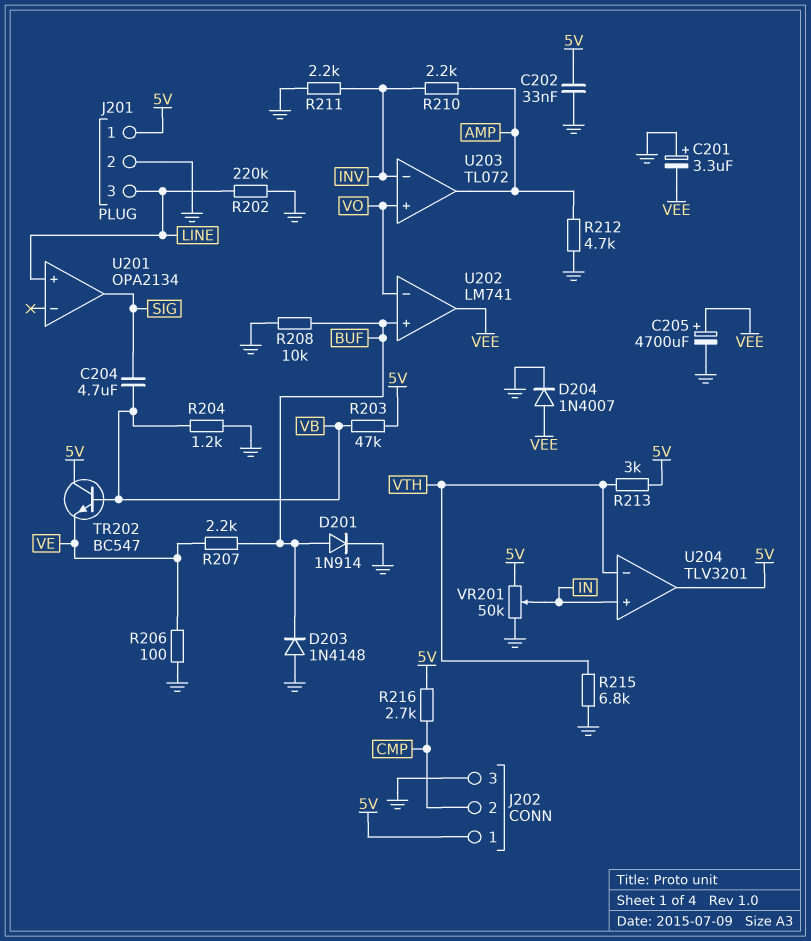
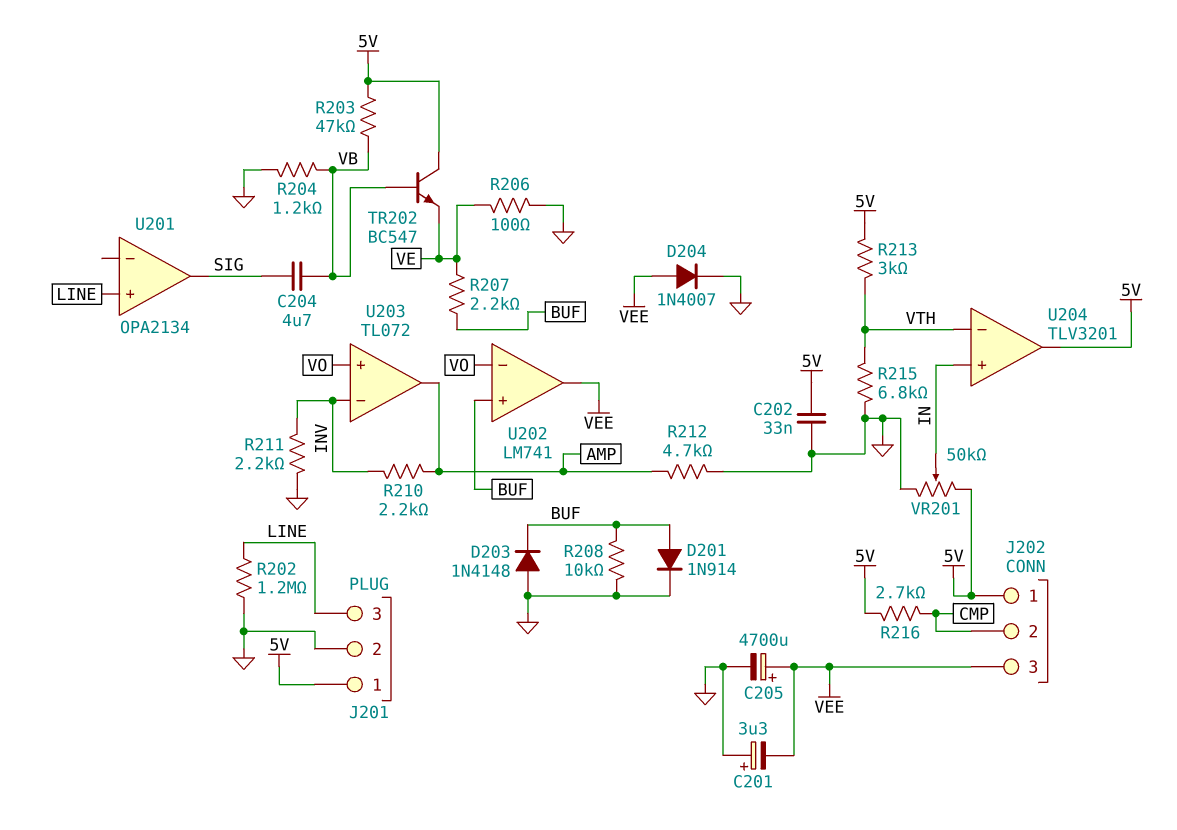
J202 pin 3: GND -> VEE
R202: 220k (GND, LINE) -> 1.2M (GND, LINE)

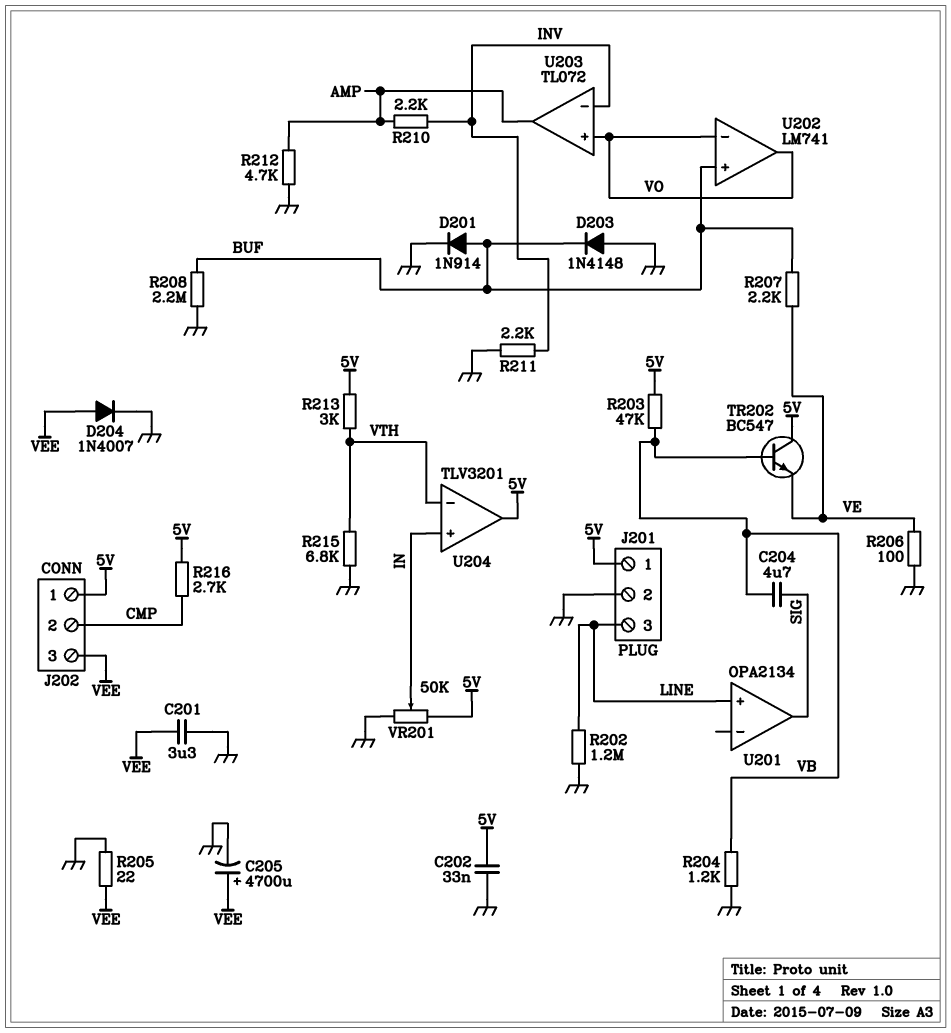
C201: 3.3uF (plus GND, minus VEE) -> 3.3uF (GND, VEE)
R205: none -> 22 (GND, VEE)
R208: 10k (BUF, GND) -> 2.2M (BUF, GND)
U202 pin out: VEE -> VO

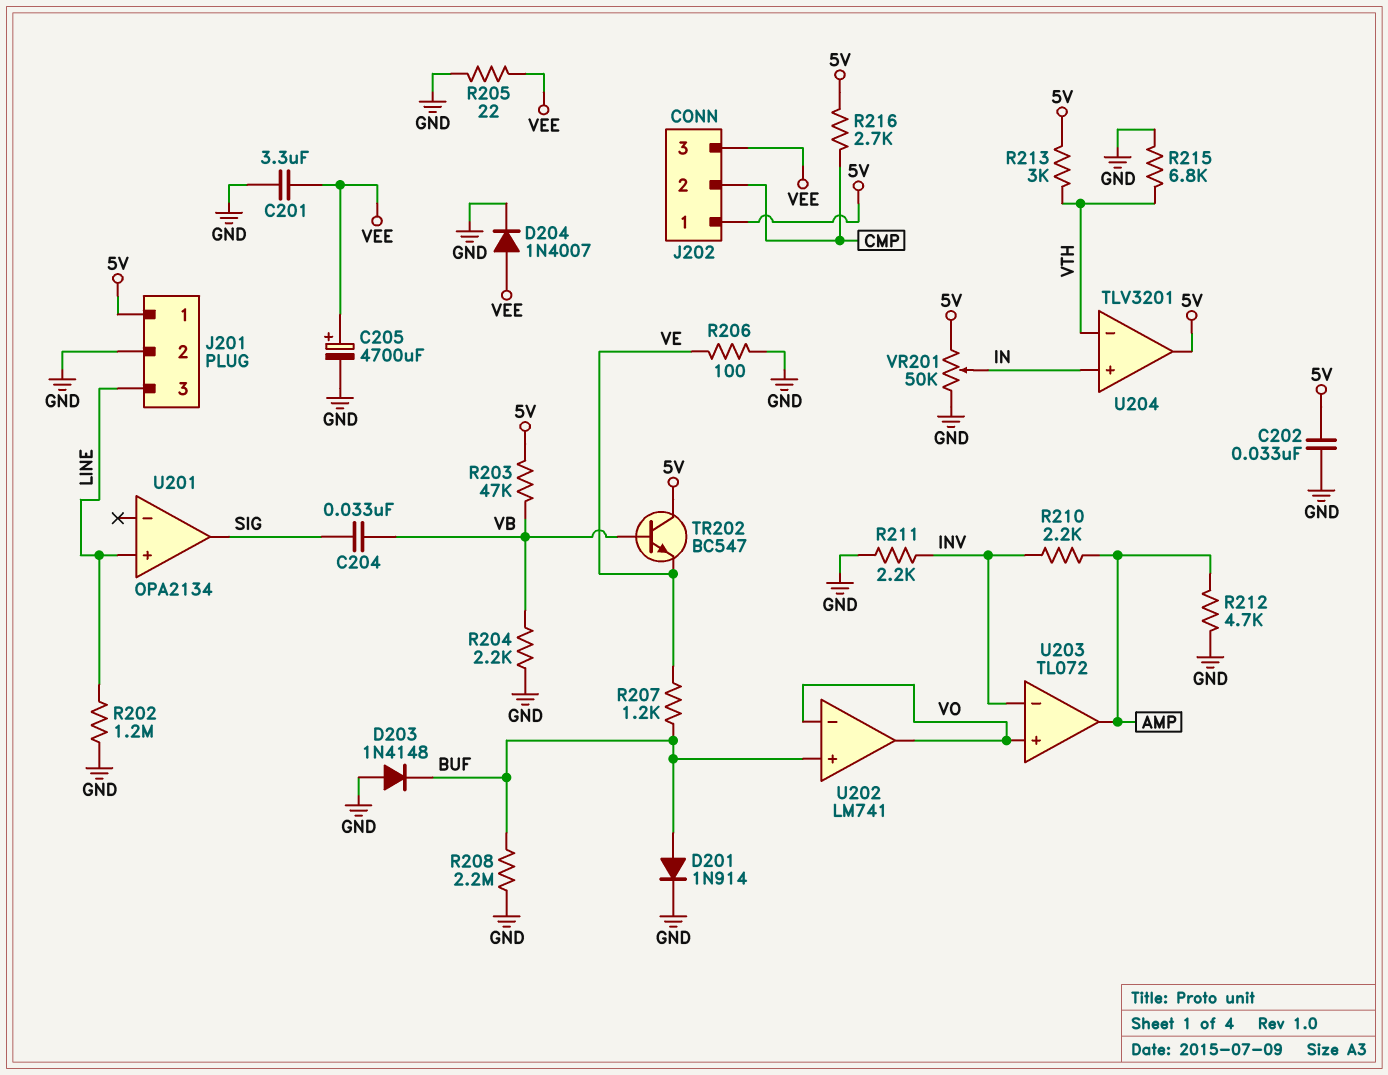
C204: 4.7uF (SIG, VB) -> 33nF (SIG, VB)
R204: 1.2k (GND, VB) -> 2.2k (GND, VB)
R207: 2.2k (BUF, VE) -> 1.2k (BUF, VE)

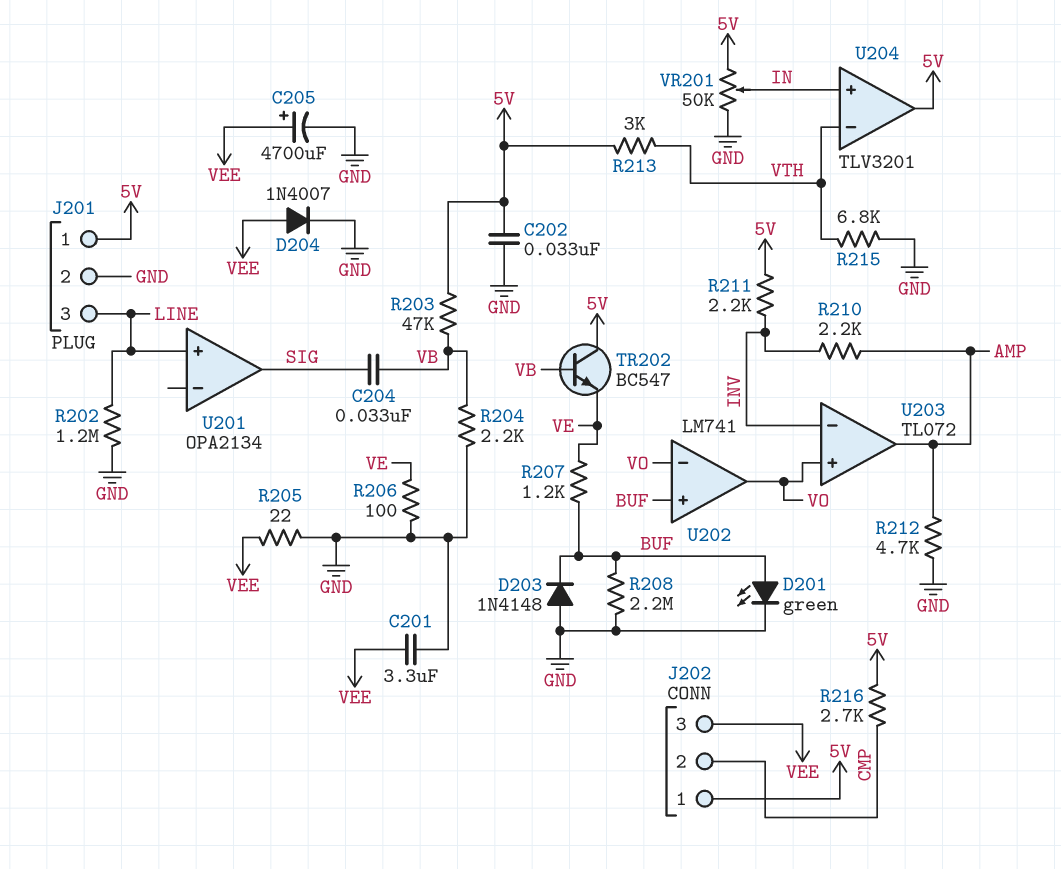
D201: diode 1N914 (A BUF, K GND) -> LED green (A BUF, K GND)
R211: 2.2k (GND, INV) -> 2.2k (5V, INV)

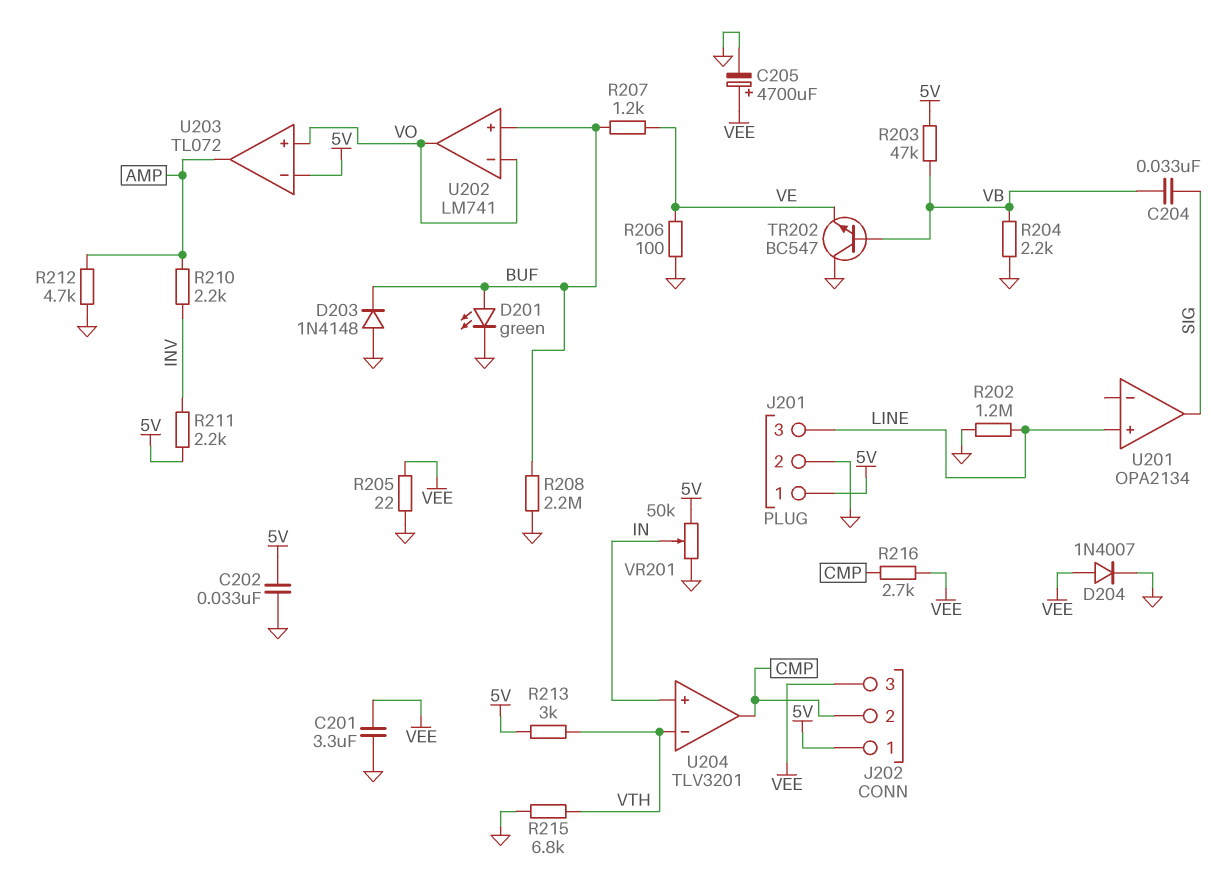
R216: 2.7k (5V, CMP) -> 2.7k (CMP, VEE)
TR202: NPN BC547 (B VB, C 5V, E VE) -> NPN BC547 (B VB, C GND, E VE)
U203 pin in-: INV -> 5V
U204 pin out: 5V -> CMP

